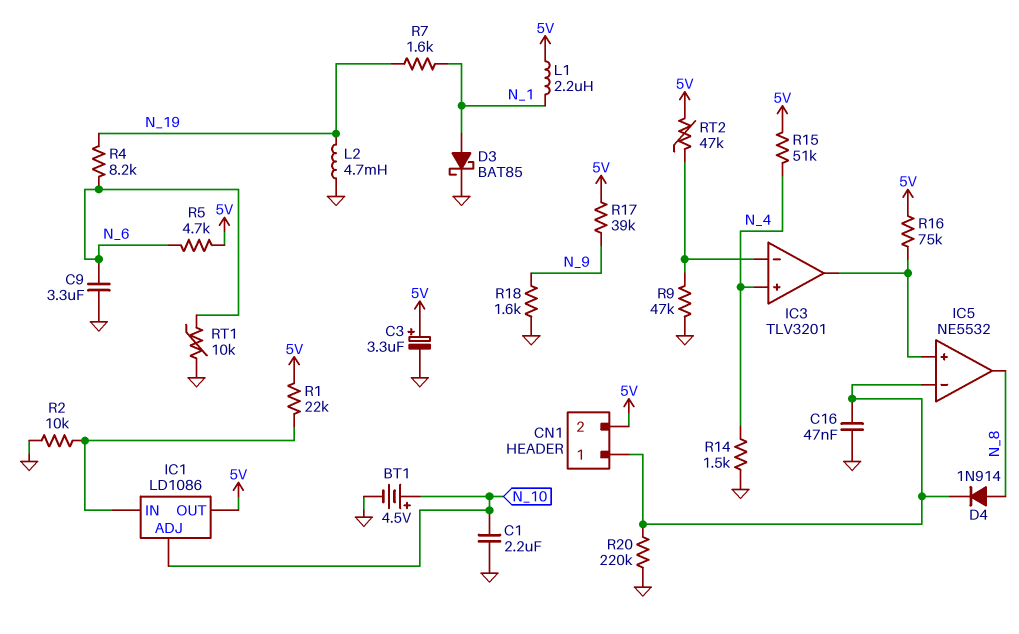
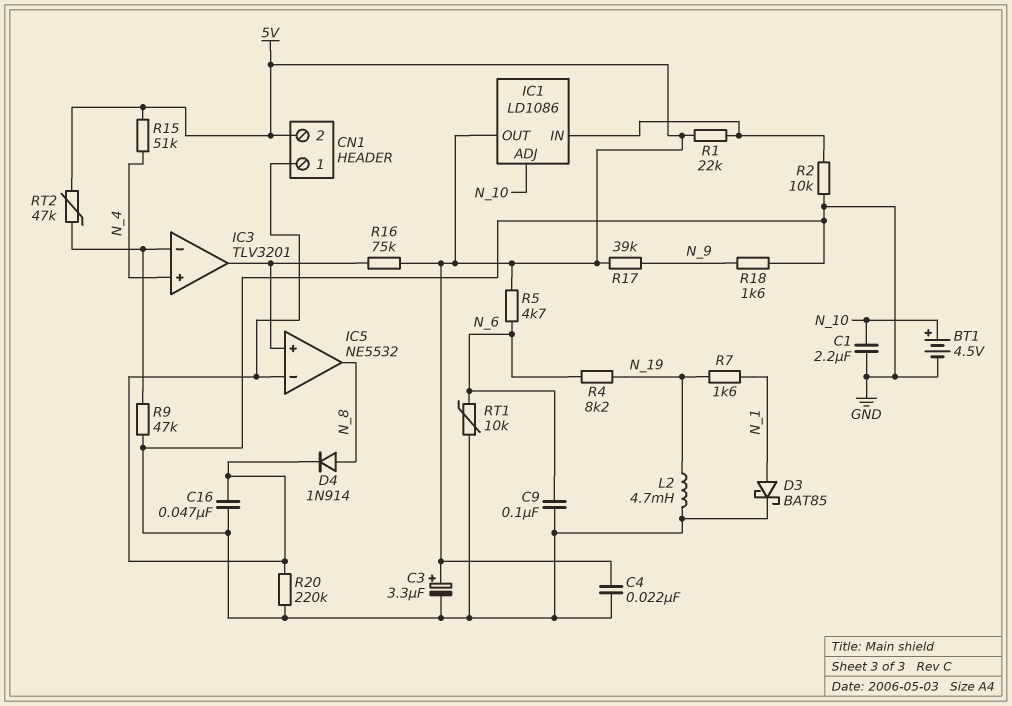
C4: none -> 22nF (5V, GND)
C9: 3.3uF (GND, N_6) -> 100nF (GND, N_6)
L1: 2.2uH (5V, N_1) -> none
R14: 1.5k (GND, N_4) -> none

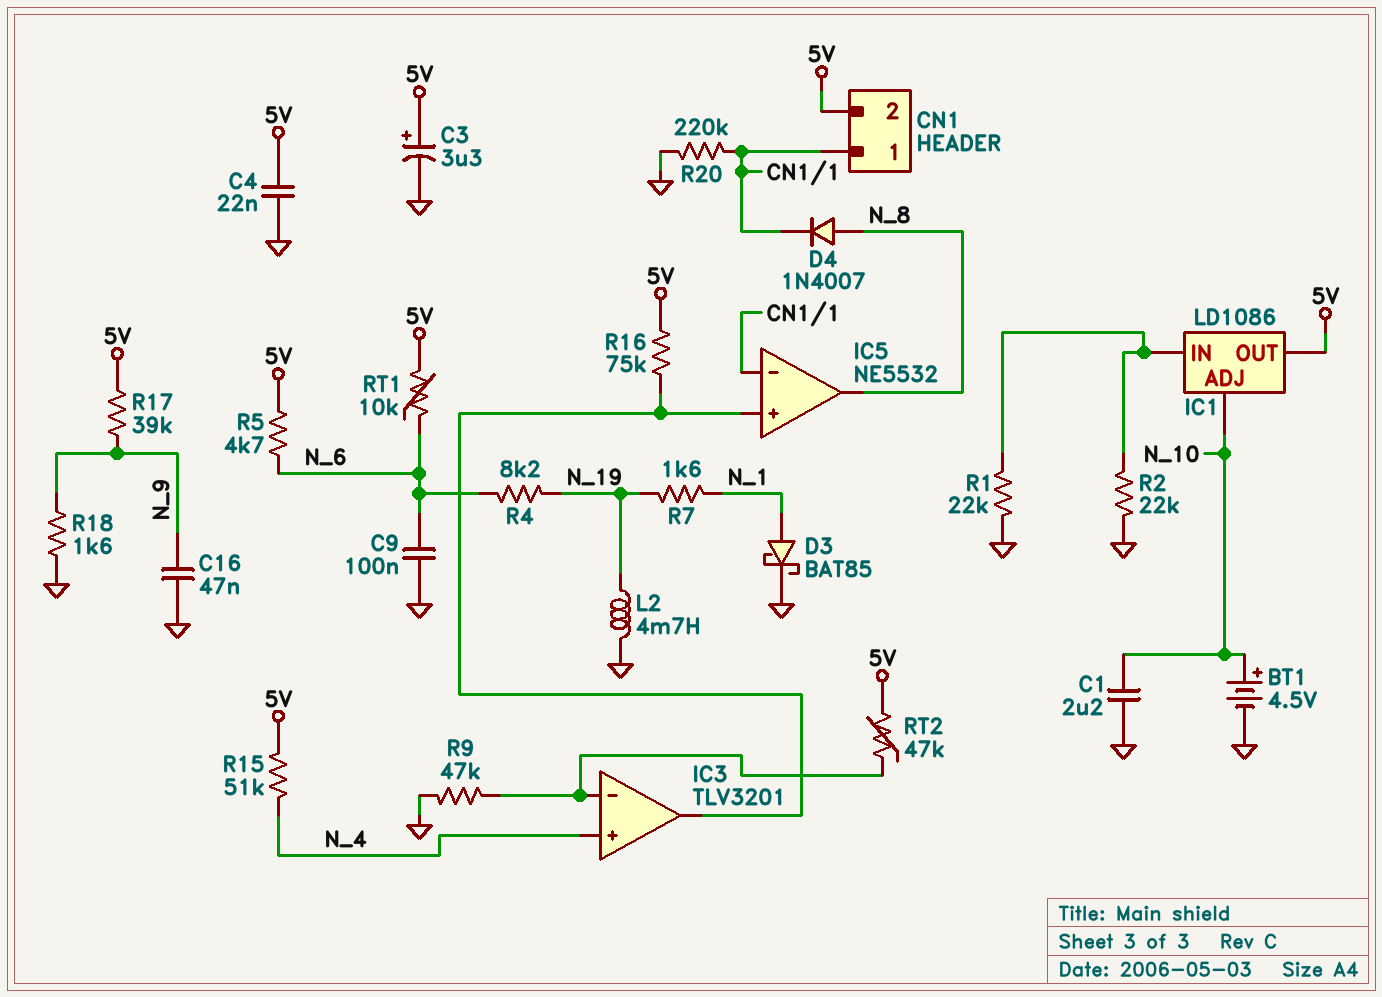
C16: 47nF (CN1/1, GND) -> 47nF (GND, N_9)
D4: diode 1N914 (A N_8, K CN1/1) -> diode 1N4007 (A N_8, K CN1/1)
R1: 22k (5V, IC1/IN) -> 22k (GND, IC1/IN)
R2: 10k (GND, IC1/IN) -> 22k (GND, IC1/IN)
RT1: 10k (GND, N_6) -> 10k (5V, N_6)

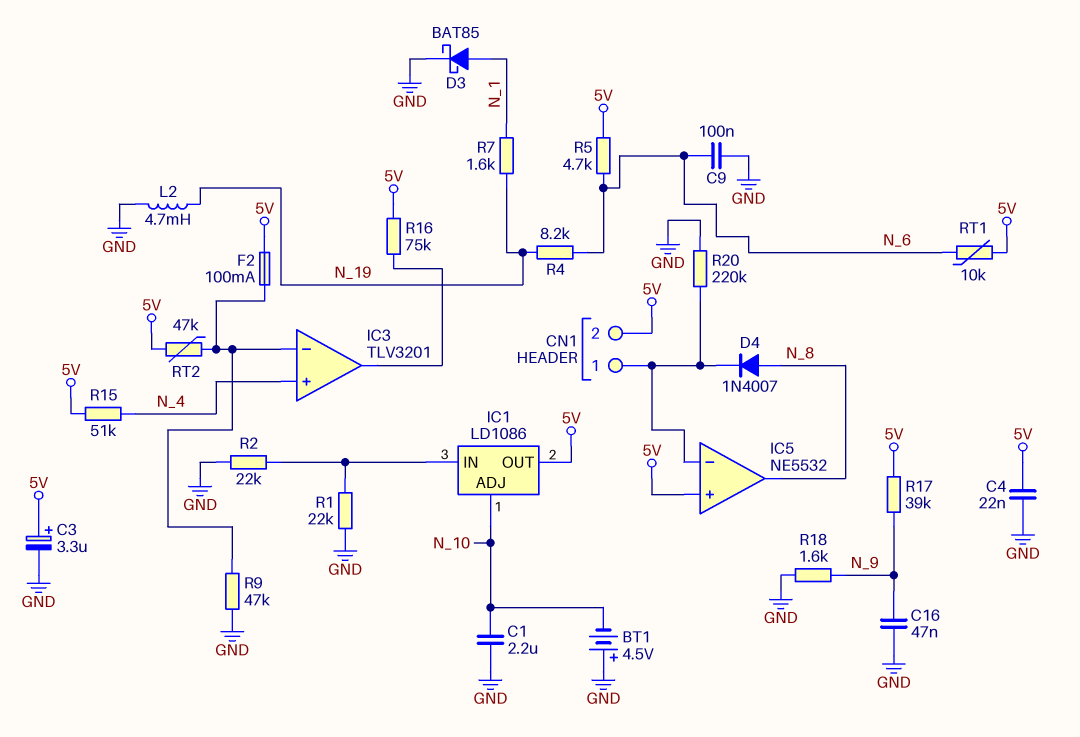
BT1: 4.5V (plus N_10, minus GND) -> 4.5V (plus GND, minus N_10)
F2: none -> 100mA (5V, IC3/in-)
IC5 pin in+: IC3/out -> 5V

